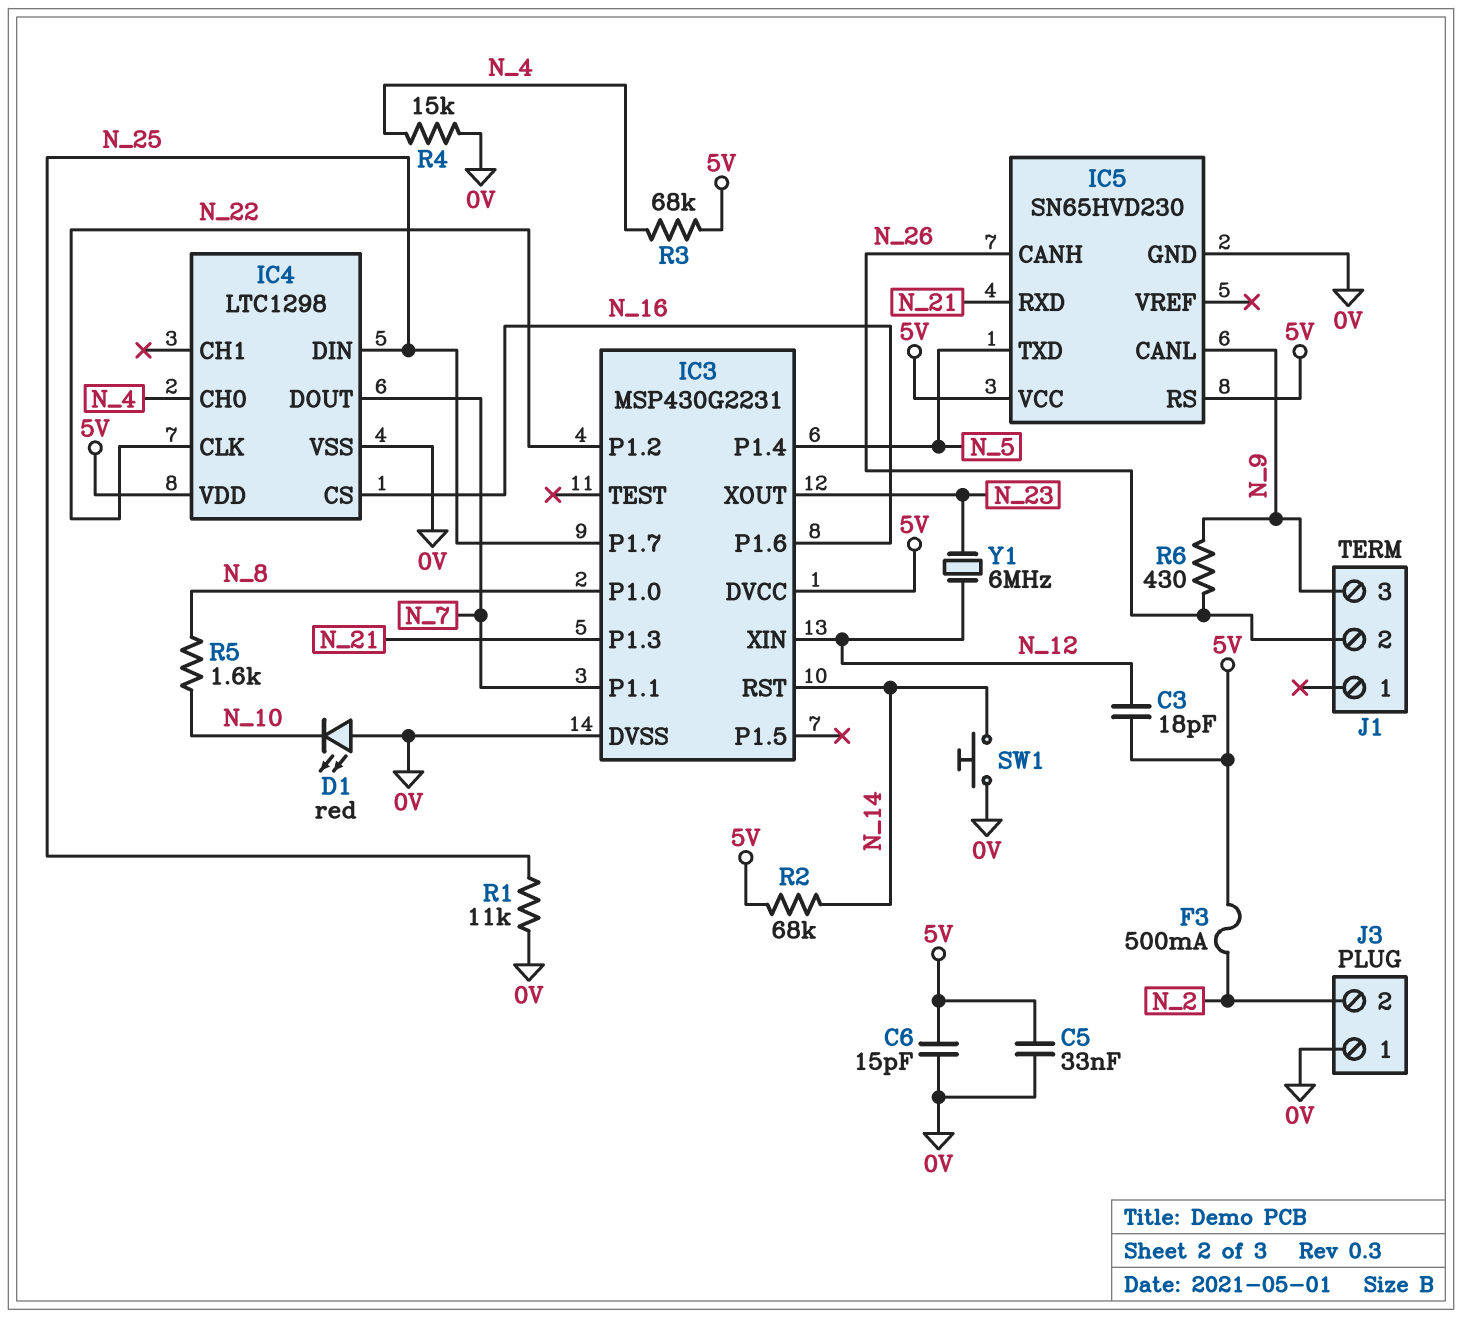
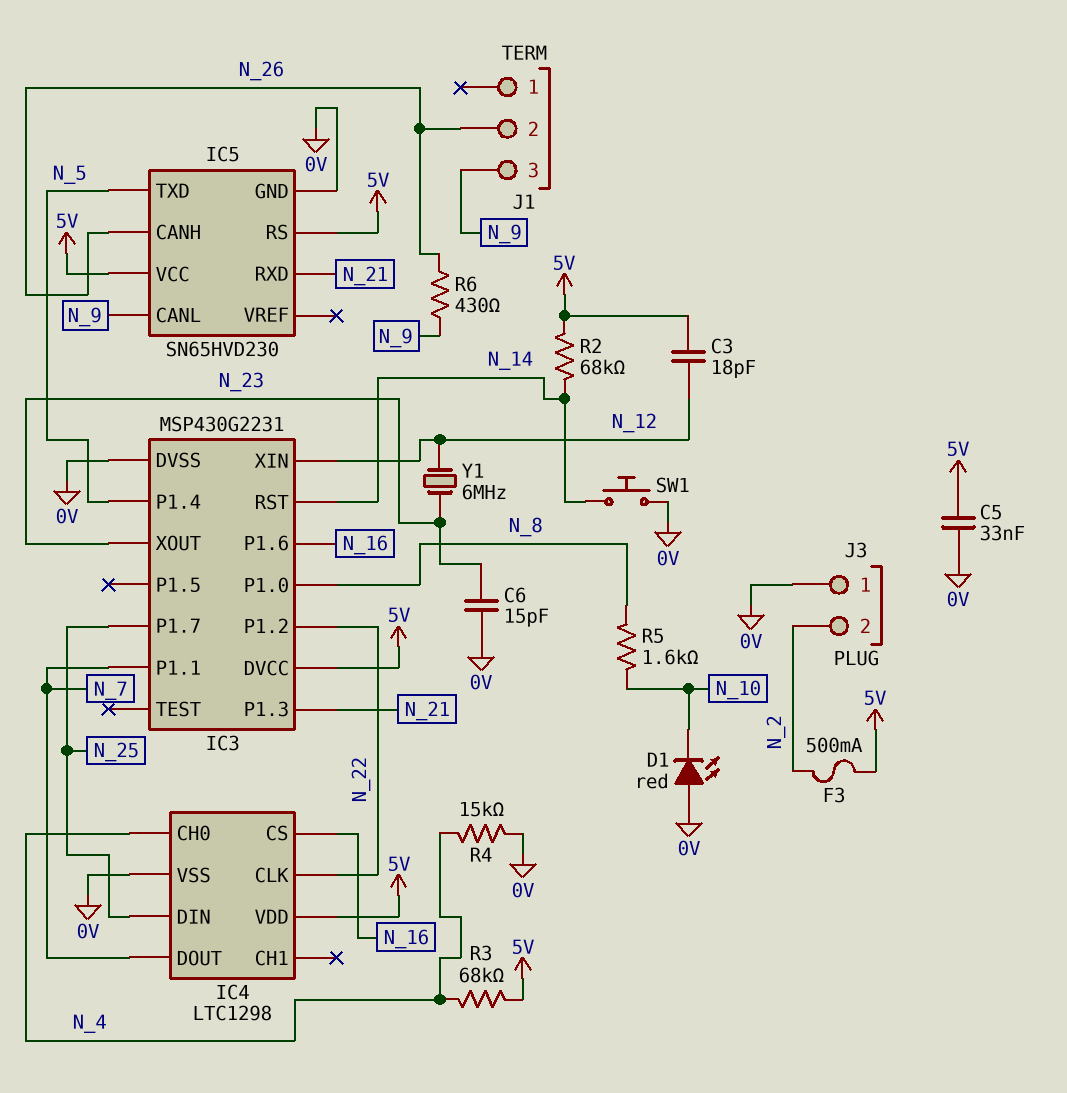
C6: 15pF (0V, 5V) -> 15pF (0V, N_23)
R1: 11k (0V, N_25) -> none

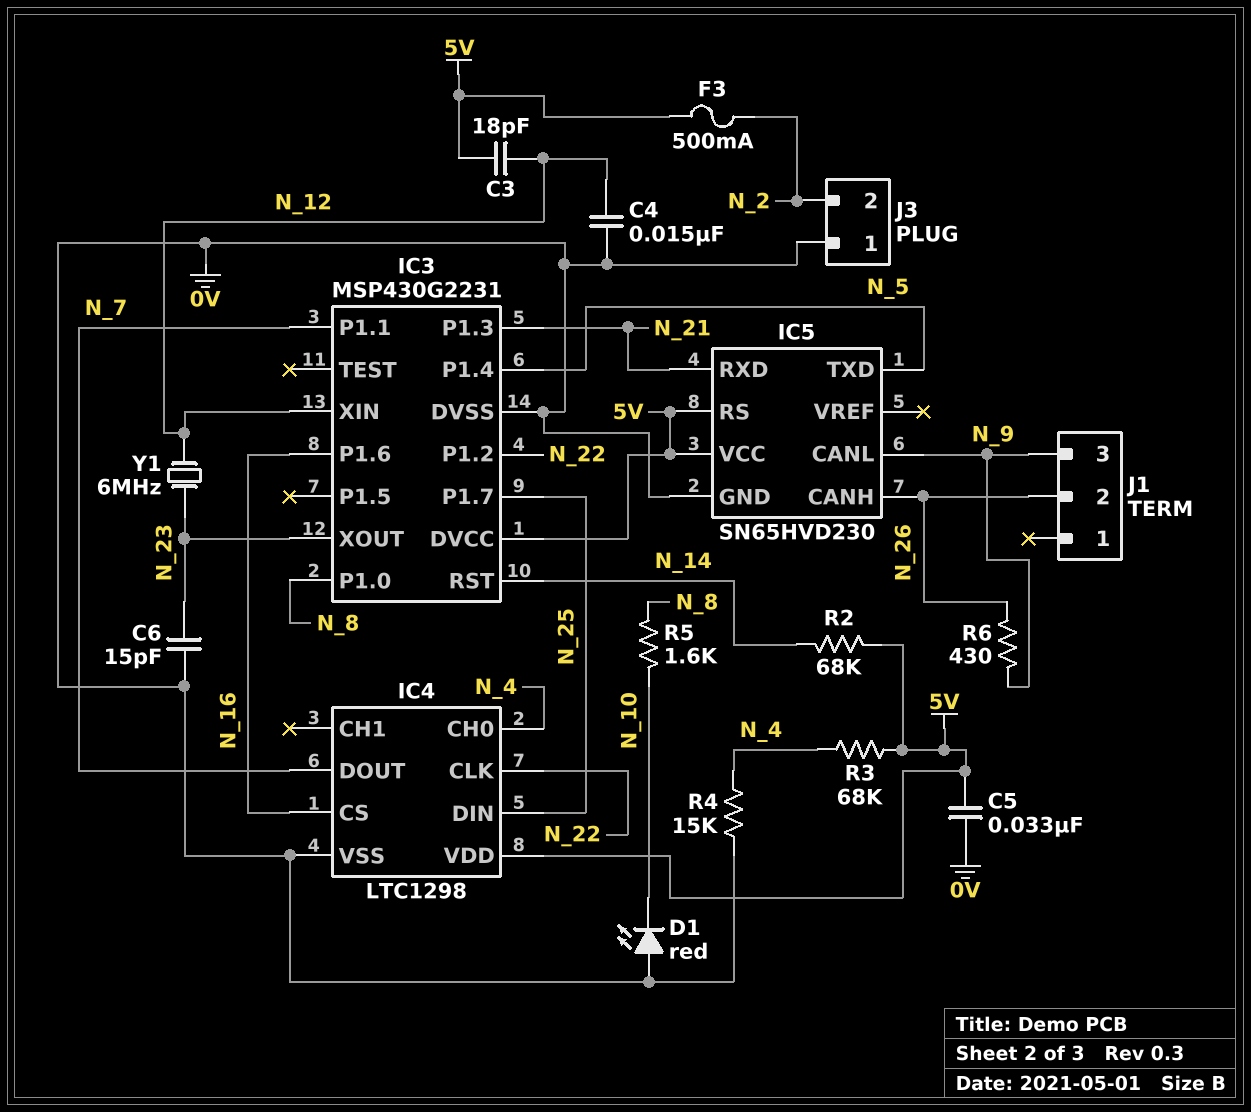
C4: none -> 15nF (0V, N_12)
SW1: button (0V, N_14) -> none

